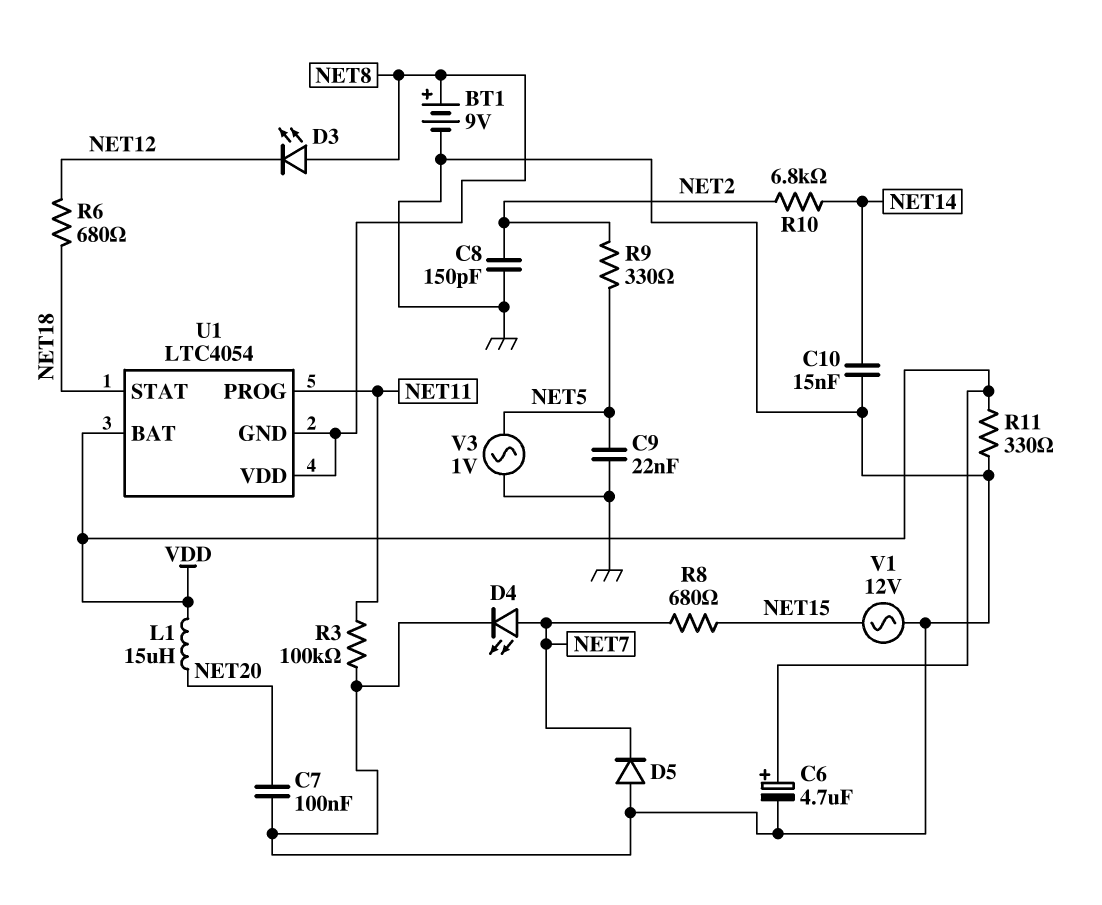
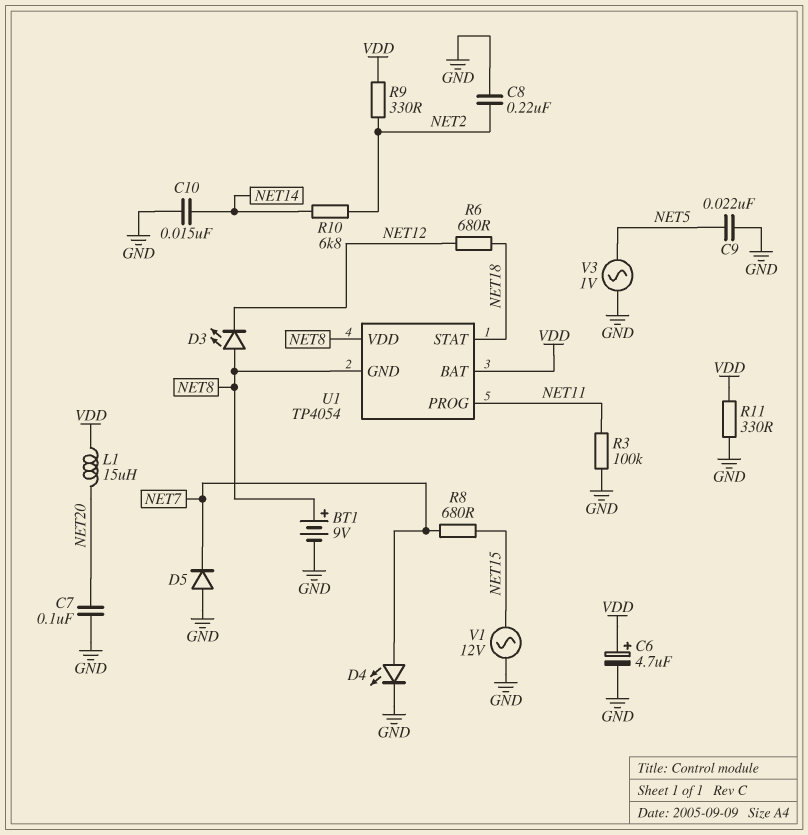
C8: 150pF (GND, NET2) -> 220nF (GND, NET2)
R9: 330 (NET2, NET5) -> 330 (NET2, VDD)
U1: LTC4054 -> TP4054

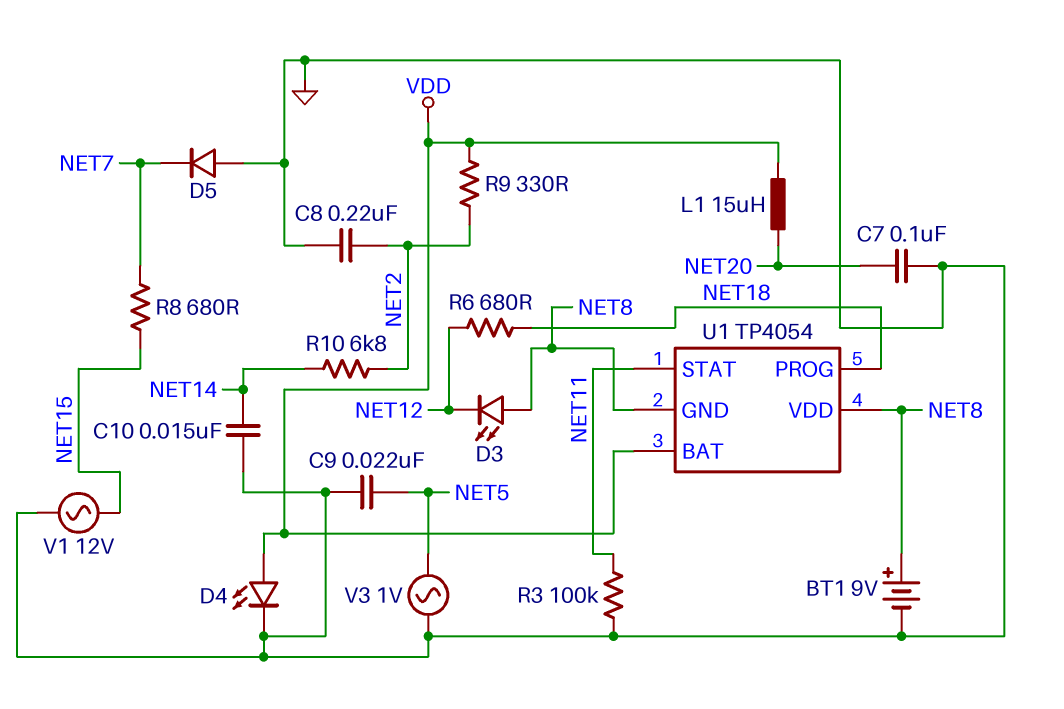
C6: 4.7uF (plus VDD, minus GND) -> none
D4: LED (A NET7, K GND) -> LED (A VDD, K GND)
R11: 330 (GND, VDD) -> none
U1 pin PROG: NET11 -> NET18
U1 pin STAT: NET18 -> NET11

